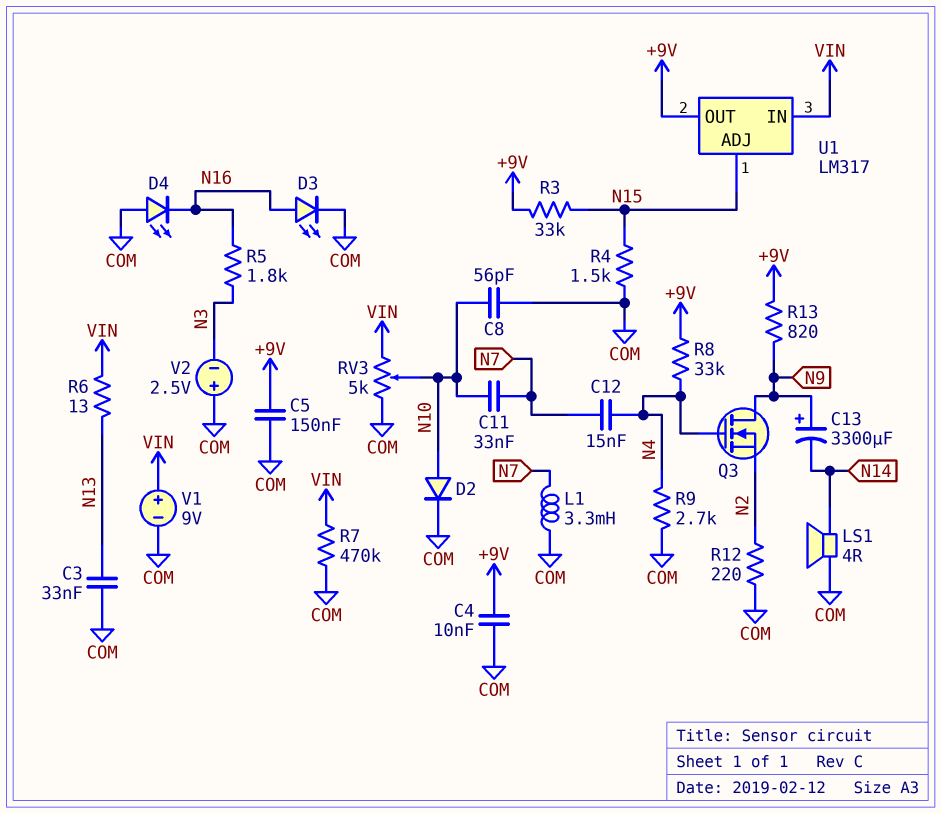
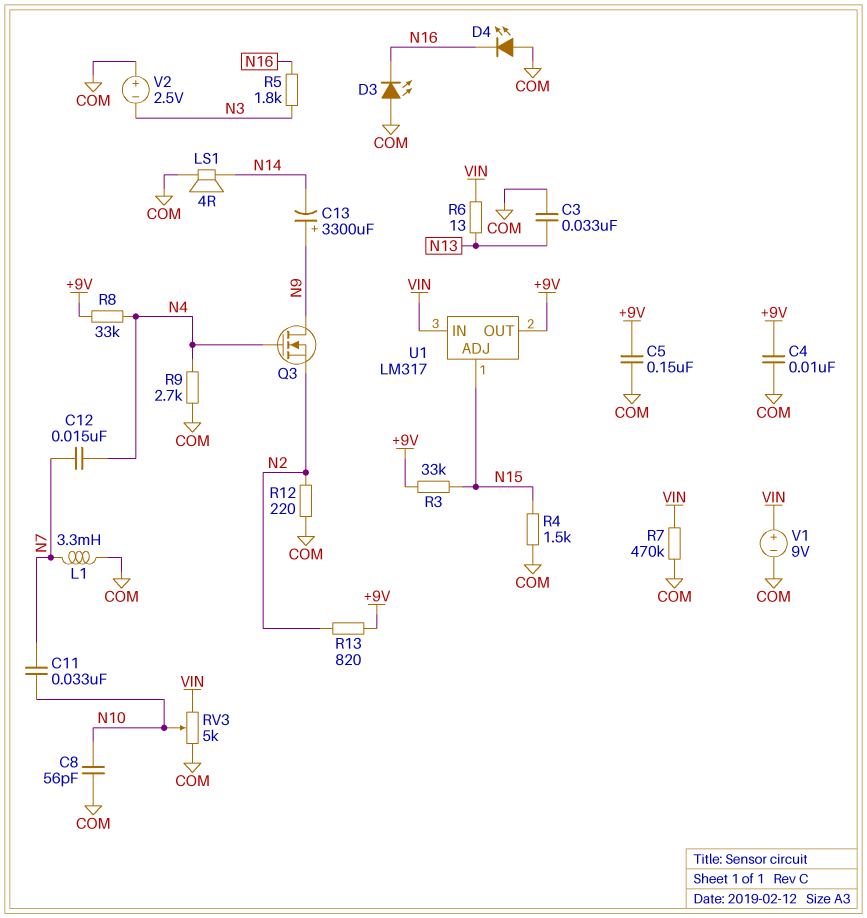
D2: diode (A N10, K COM) -> none
D3: LED (A N16, K COM) -> LED (A COM, K N16)
R13: 820 (+9V, N9) -> 820 (+9V, N2)

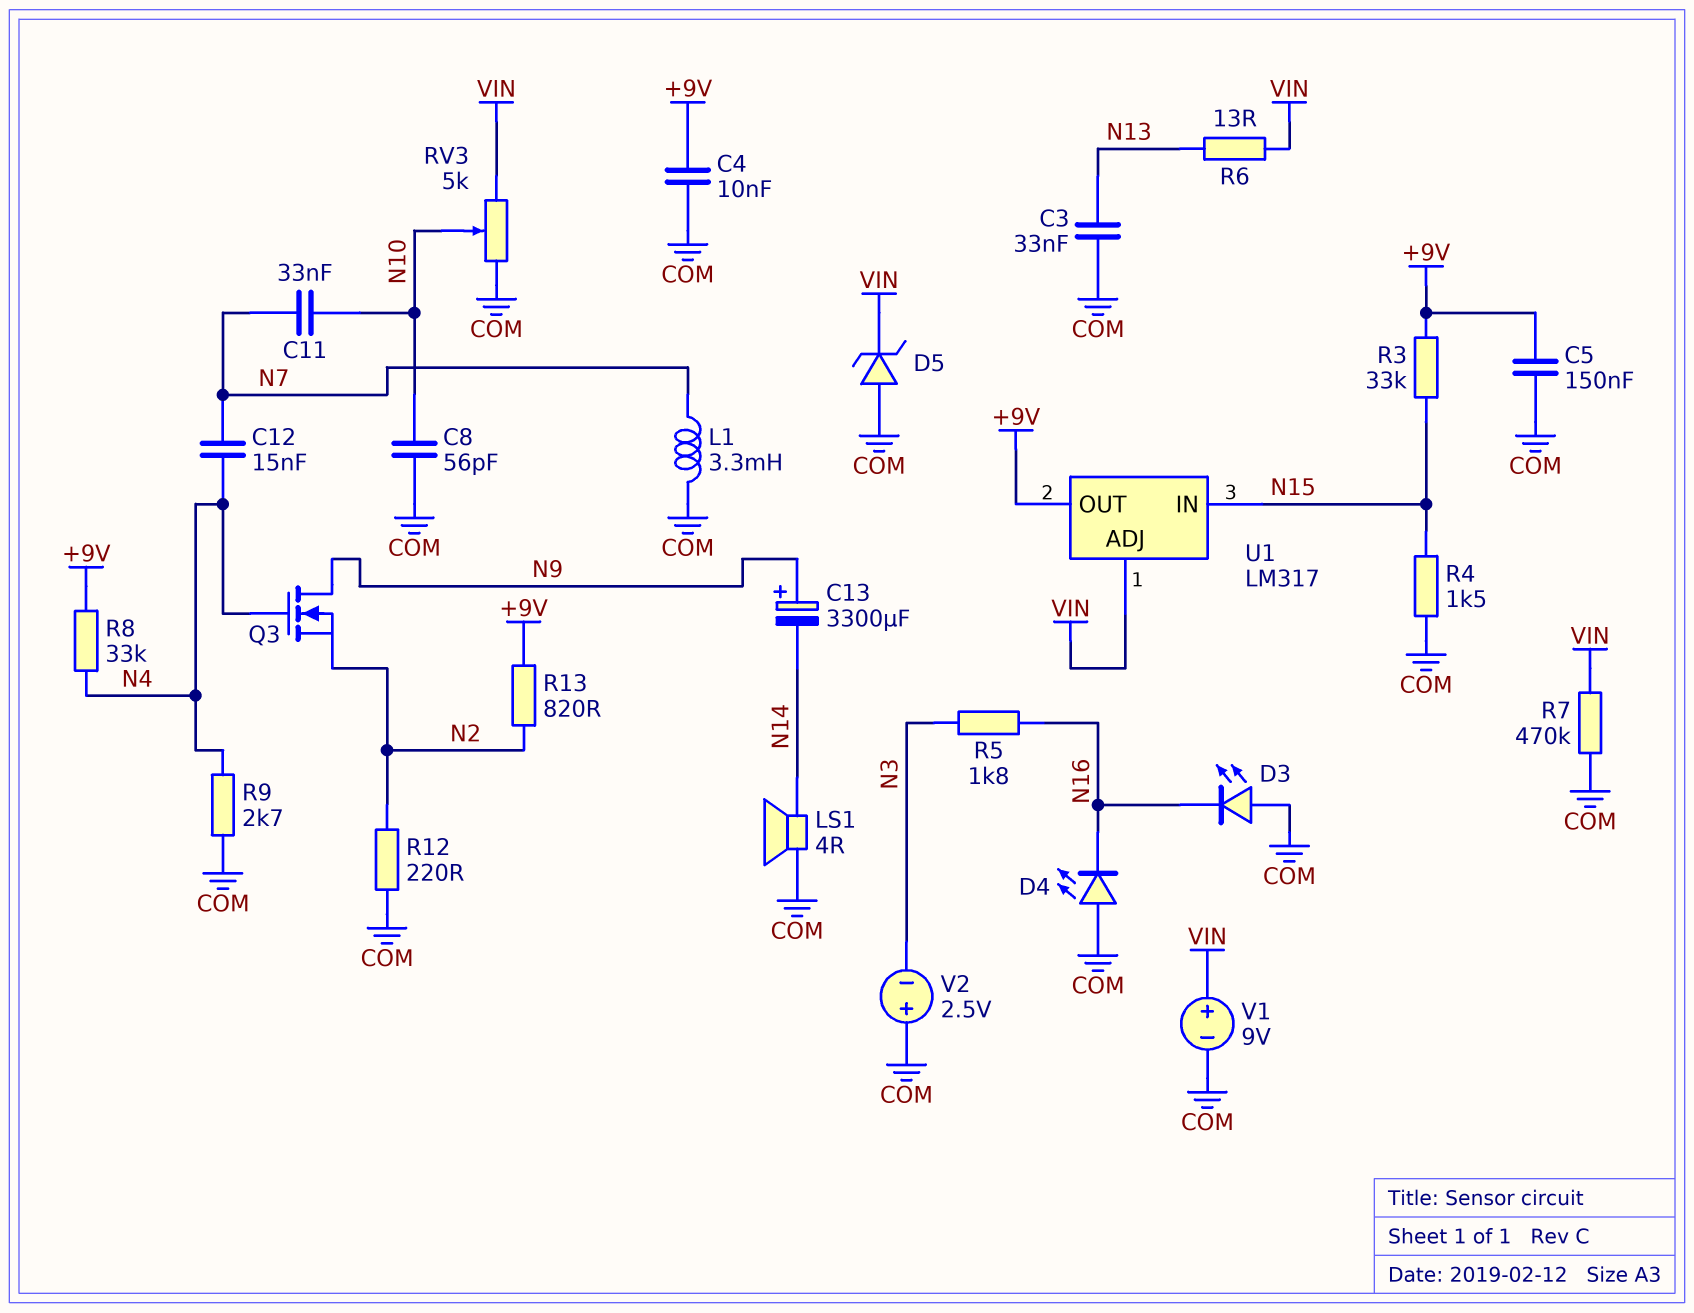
D5: none -> zener (A COM, K VIN)
U1 pin ADJ: N15 -> VIN
U1 pin IN: VIN -> N15

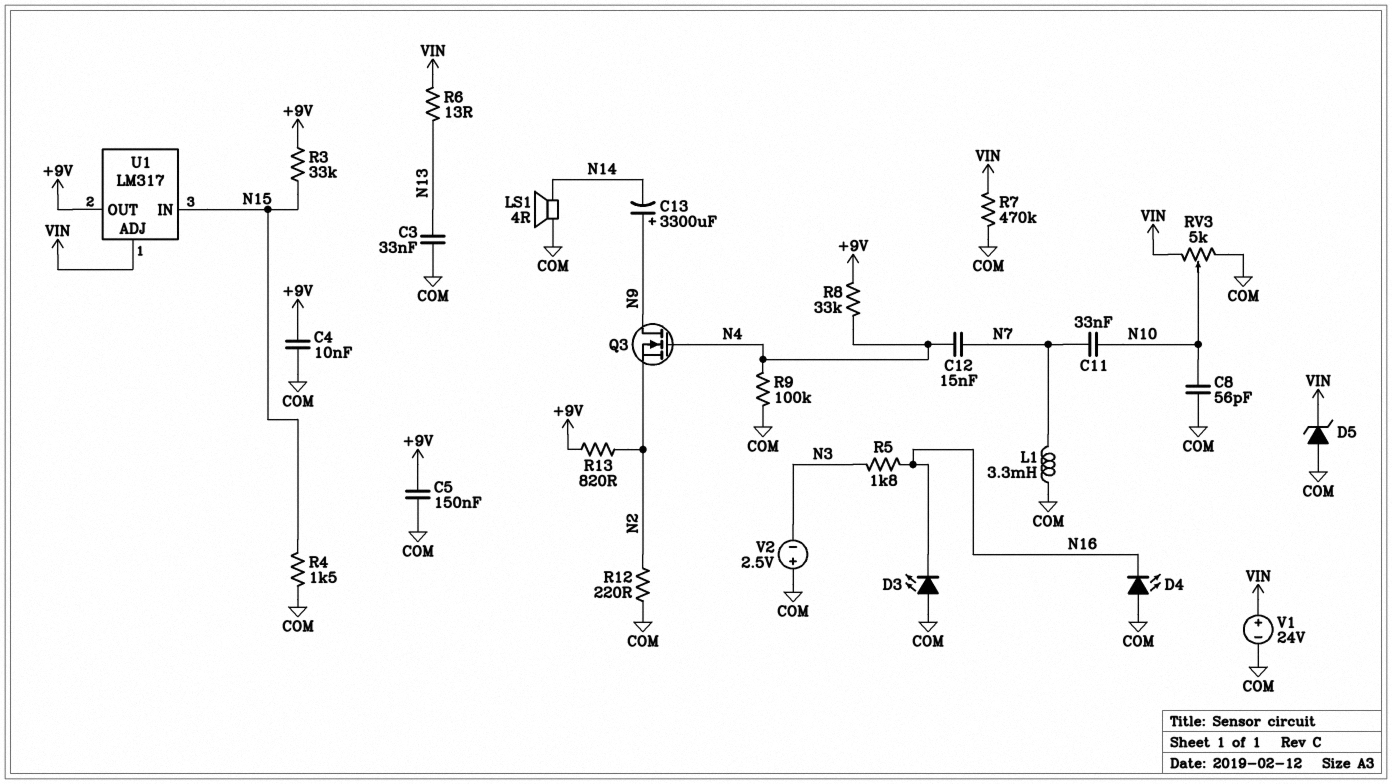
R9: 2.7k (COM, N4) -> 100k (COM, N4)
V1: 9V (plus VIN, minus COM) -> 24V (plus VIN, minus COM)

